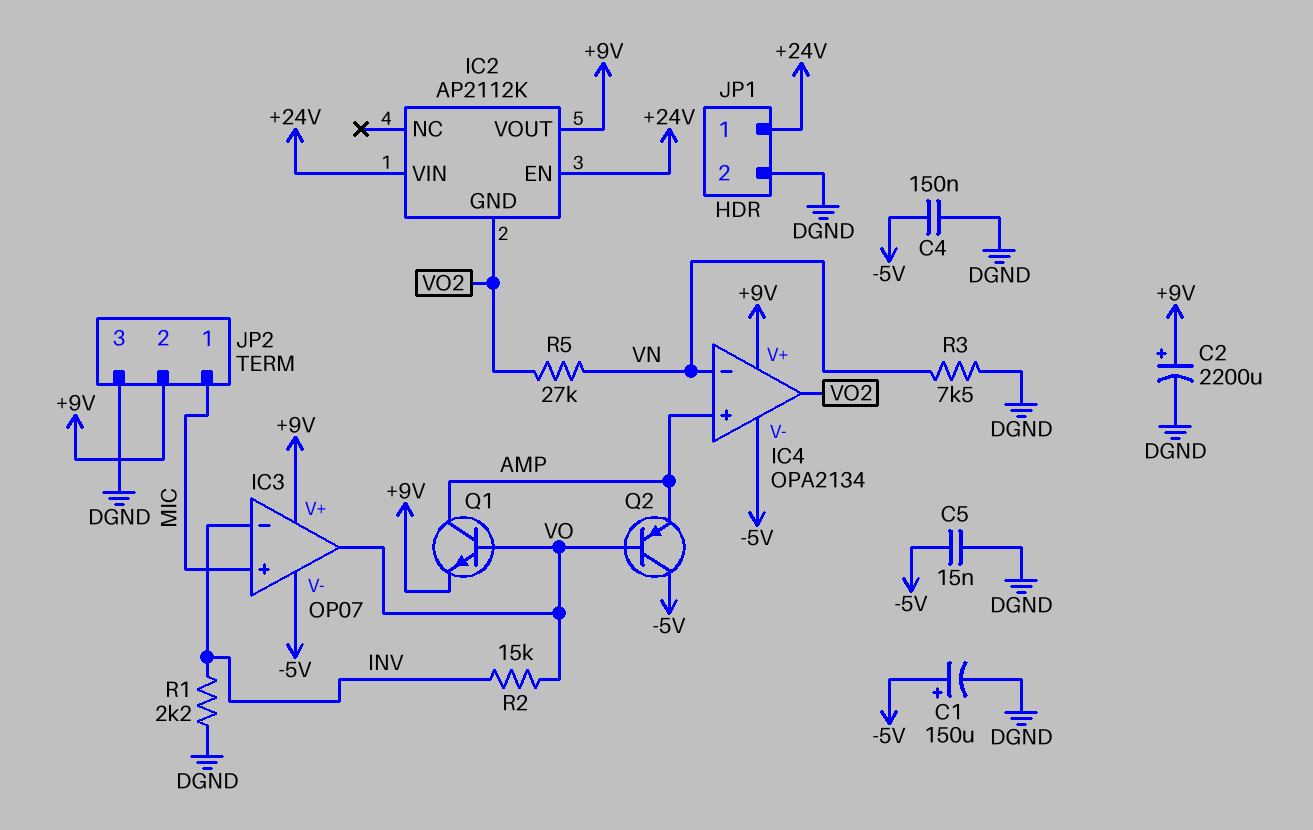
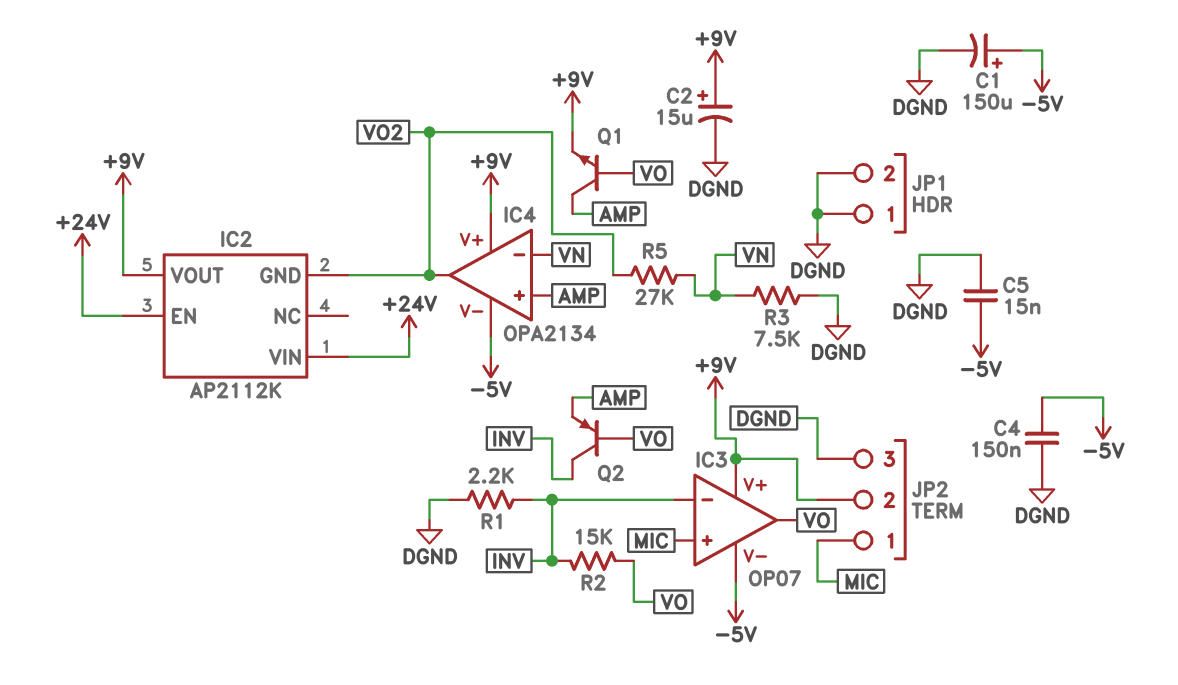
C2: 2200uF (plus +9V, minus DGND) -> 15uF (plus +9V, minus DGND)
JP1 pin 1: +24V -> DGND
Q2: PNP (B VO, C -5V, E AMP) -> PNP (B VO, C INV, E AMP)

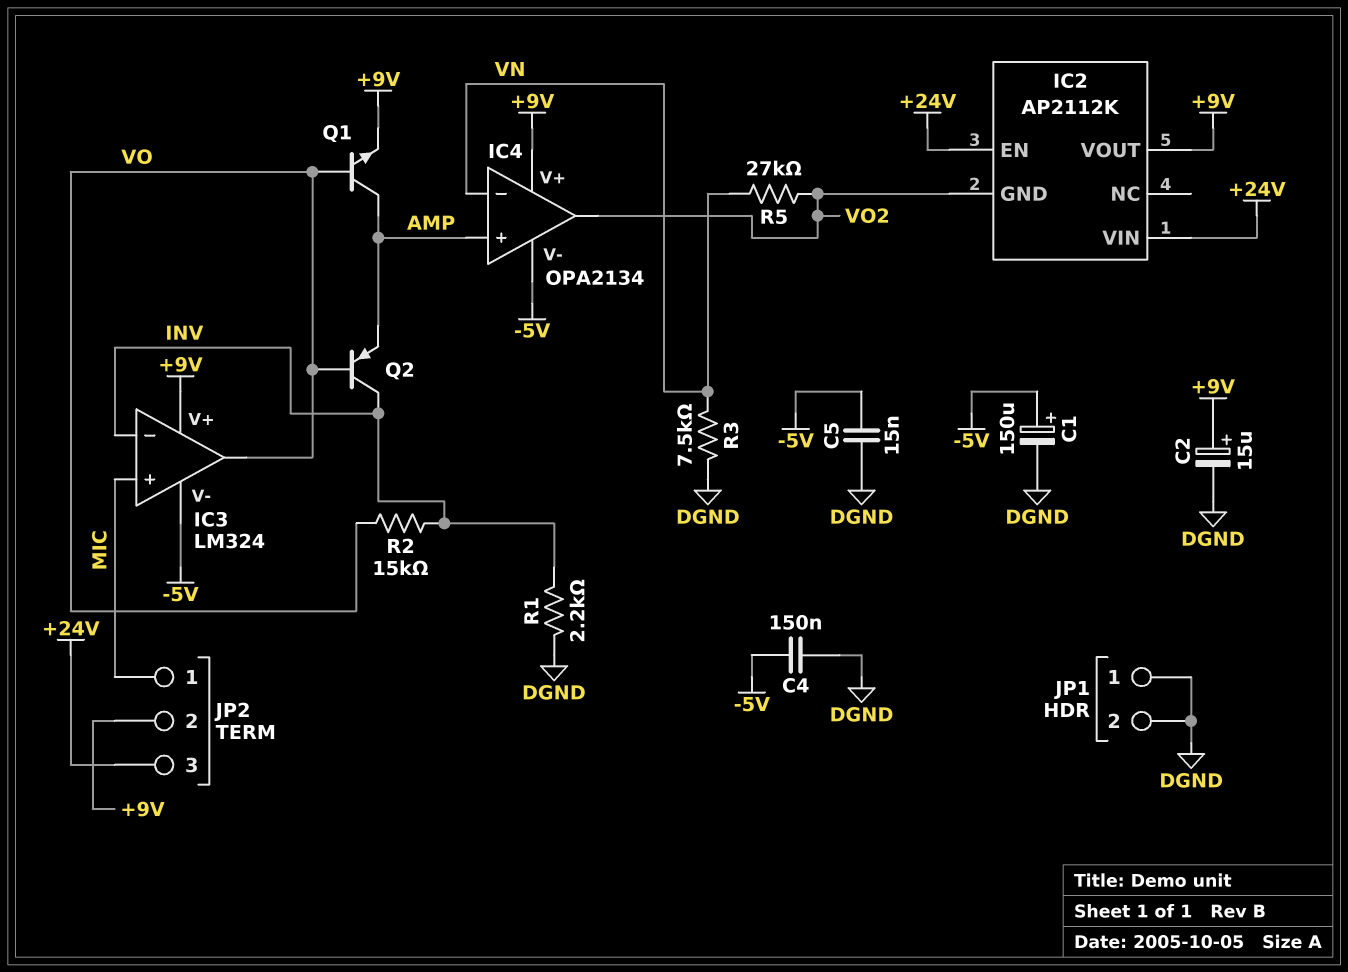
IC3: OP07 -> LM324
JP2 pin 3: DGND -> +24V

